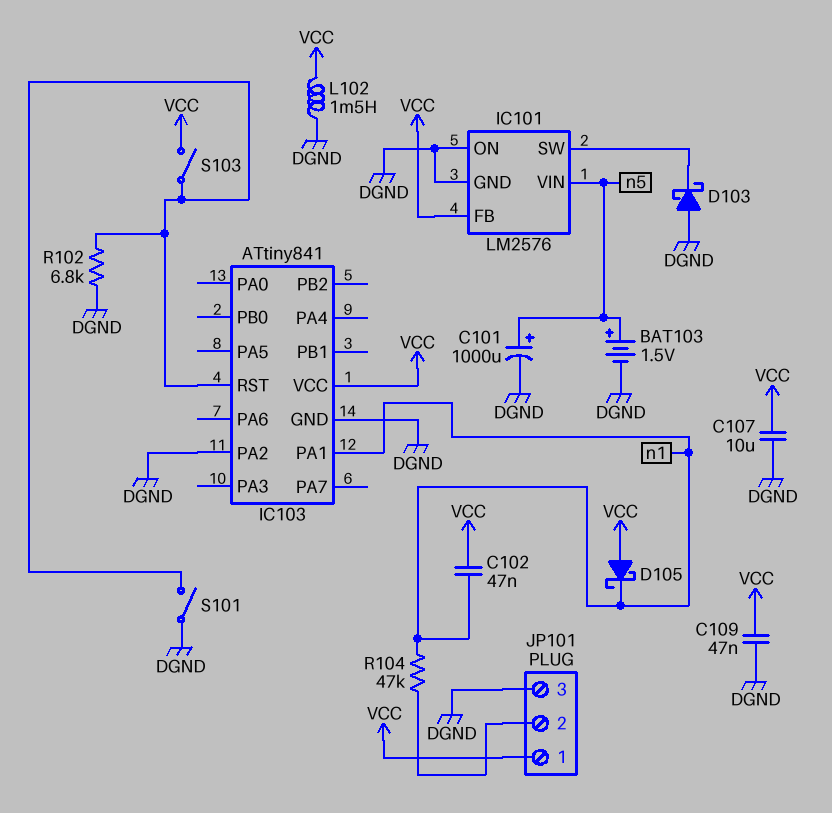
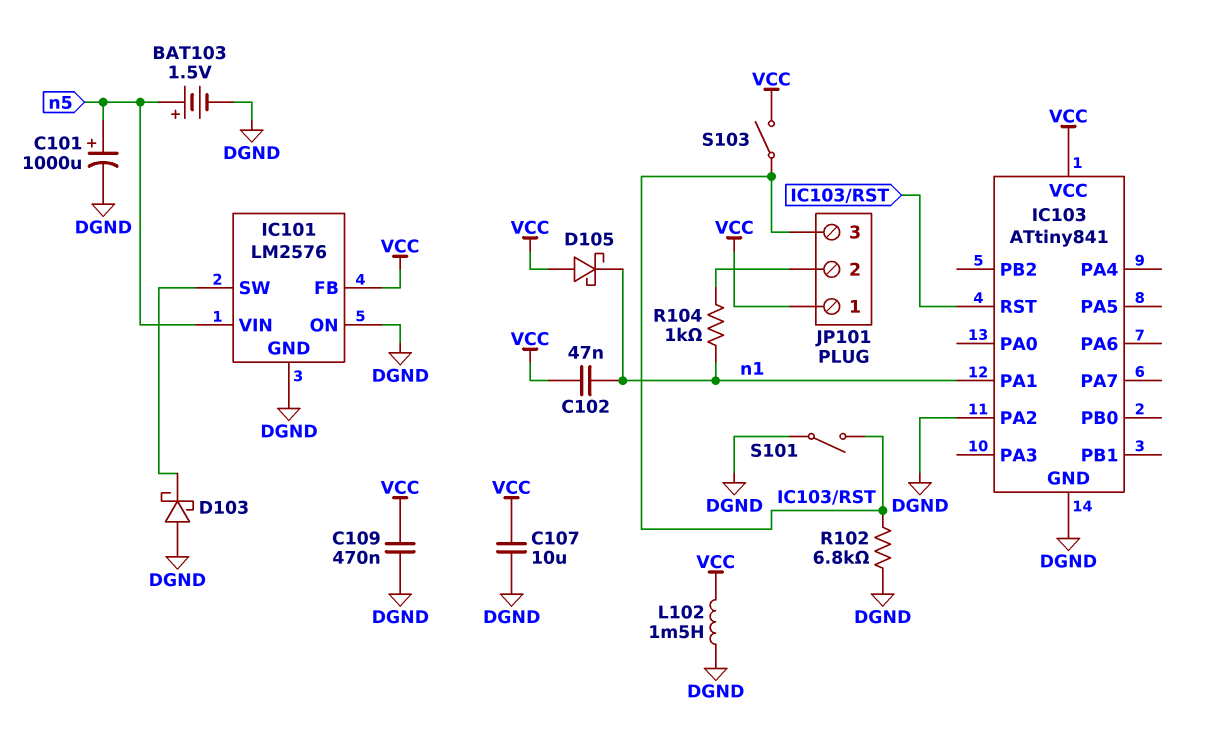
C109: 47nF (DGND, VCC) -> 470nF (DGND, VCC)
JP101 pin 3: DGND -> IC103/RST
R104: 47k (JP101/2, n1) -> 1k (JP101/2, n1)

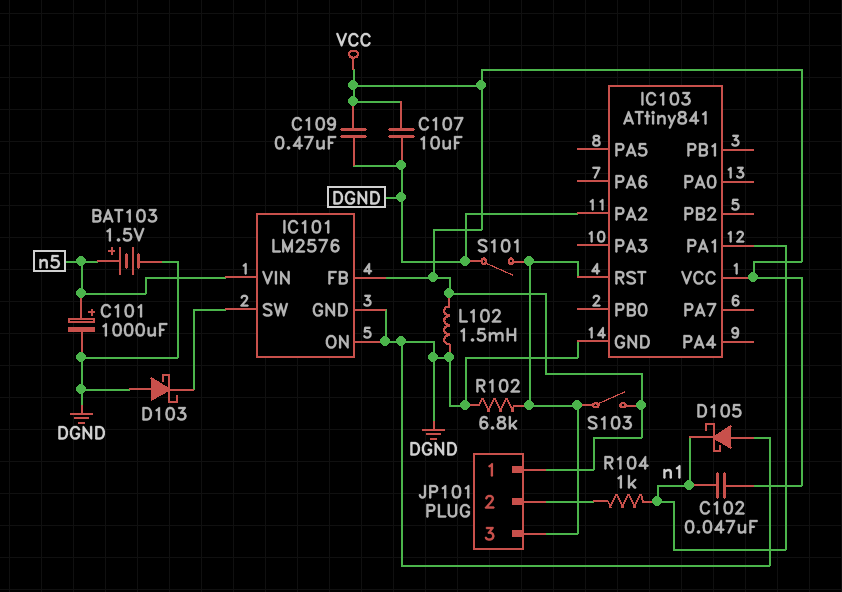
D105: schottky (A VCC, K n1) -> schottky (A DGND, K n1)

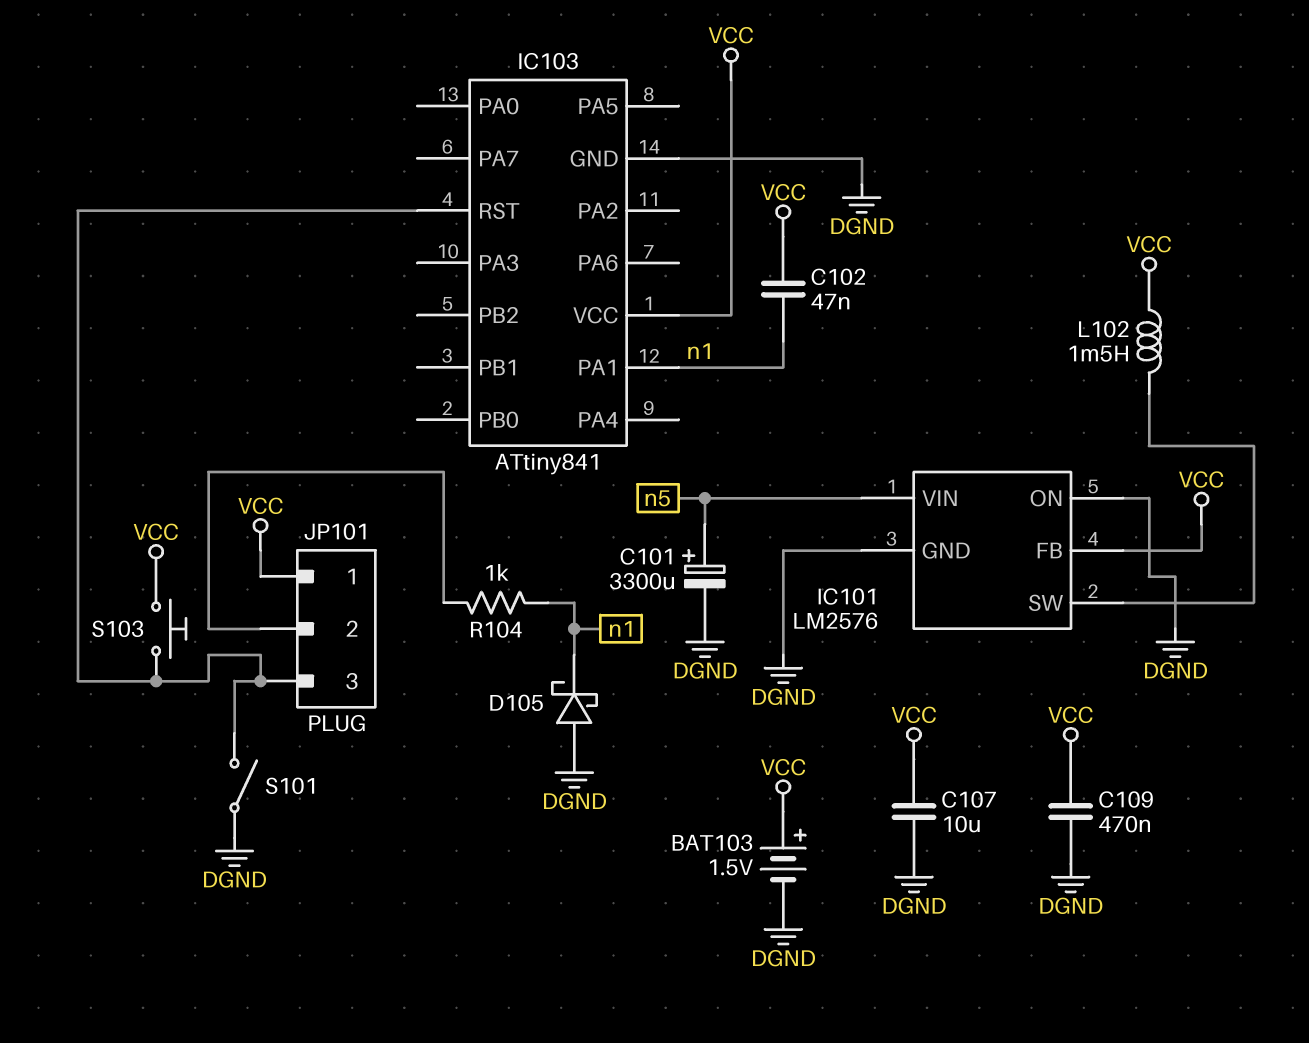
BAT103: 1.5V (plus n5, minus DGND) -> 1.5V (plus VCC, minus DGND)
C101: 1000uF (plus n5, minus DGND) -> 3300uF (plus n5, minus DGND)
D103: schottky (A DGND, K IC101/SW) -> none
IC103 pin PA2: DGND -> none
L102: 1.5mH (DGND, VCC) -> 1.5mH (IC101/SW, VCC)
R102: 6.8k (DGND, IC103/RST) -> none
S103: switch (IC103/RST, VCC) -> button (IC103/RST, VCC)

